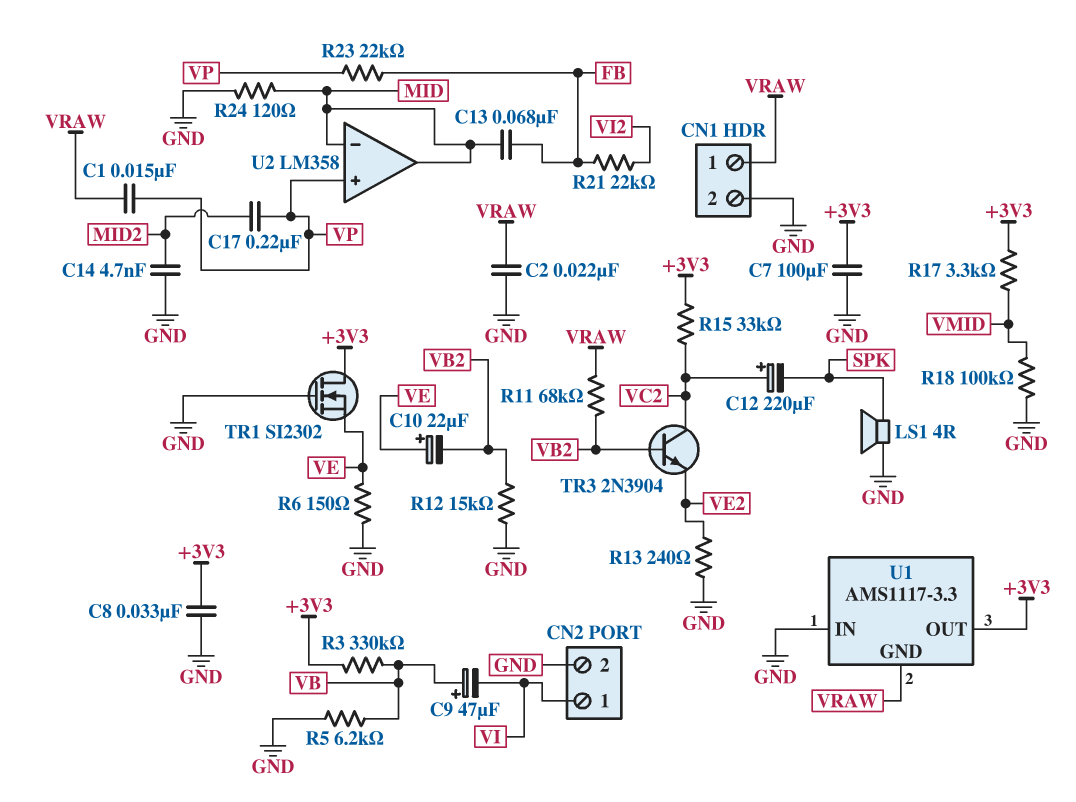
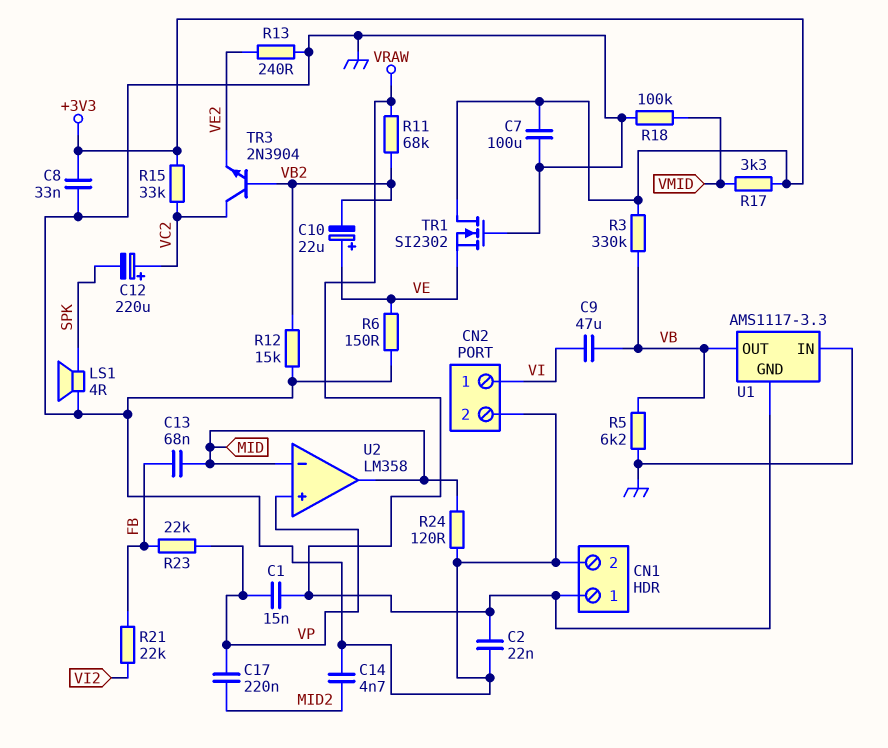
C9: 47uF (plus VB, minus VI) -> 47uF (VB, VI)
U1 pin OUT: +3V3 -> VB

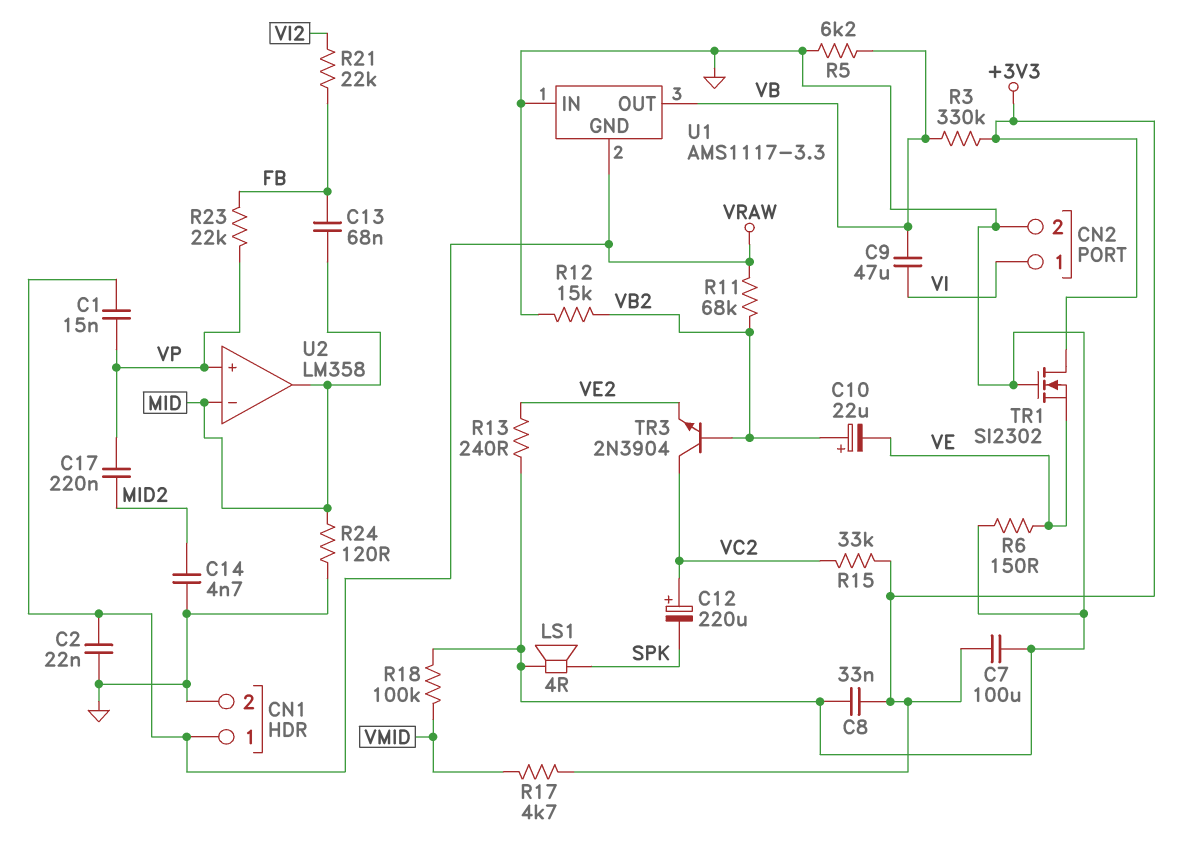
C10: 22uF (plus VE, minus VB2) -> 22uF (plus VB2, minus VE)
R17: 3.3k (+3V3, VMID) -> 4.7k (+3V3, VMID)

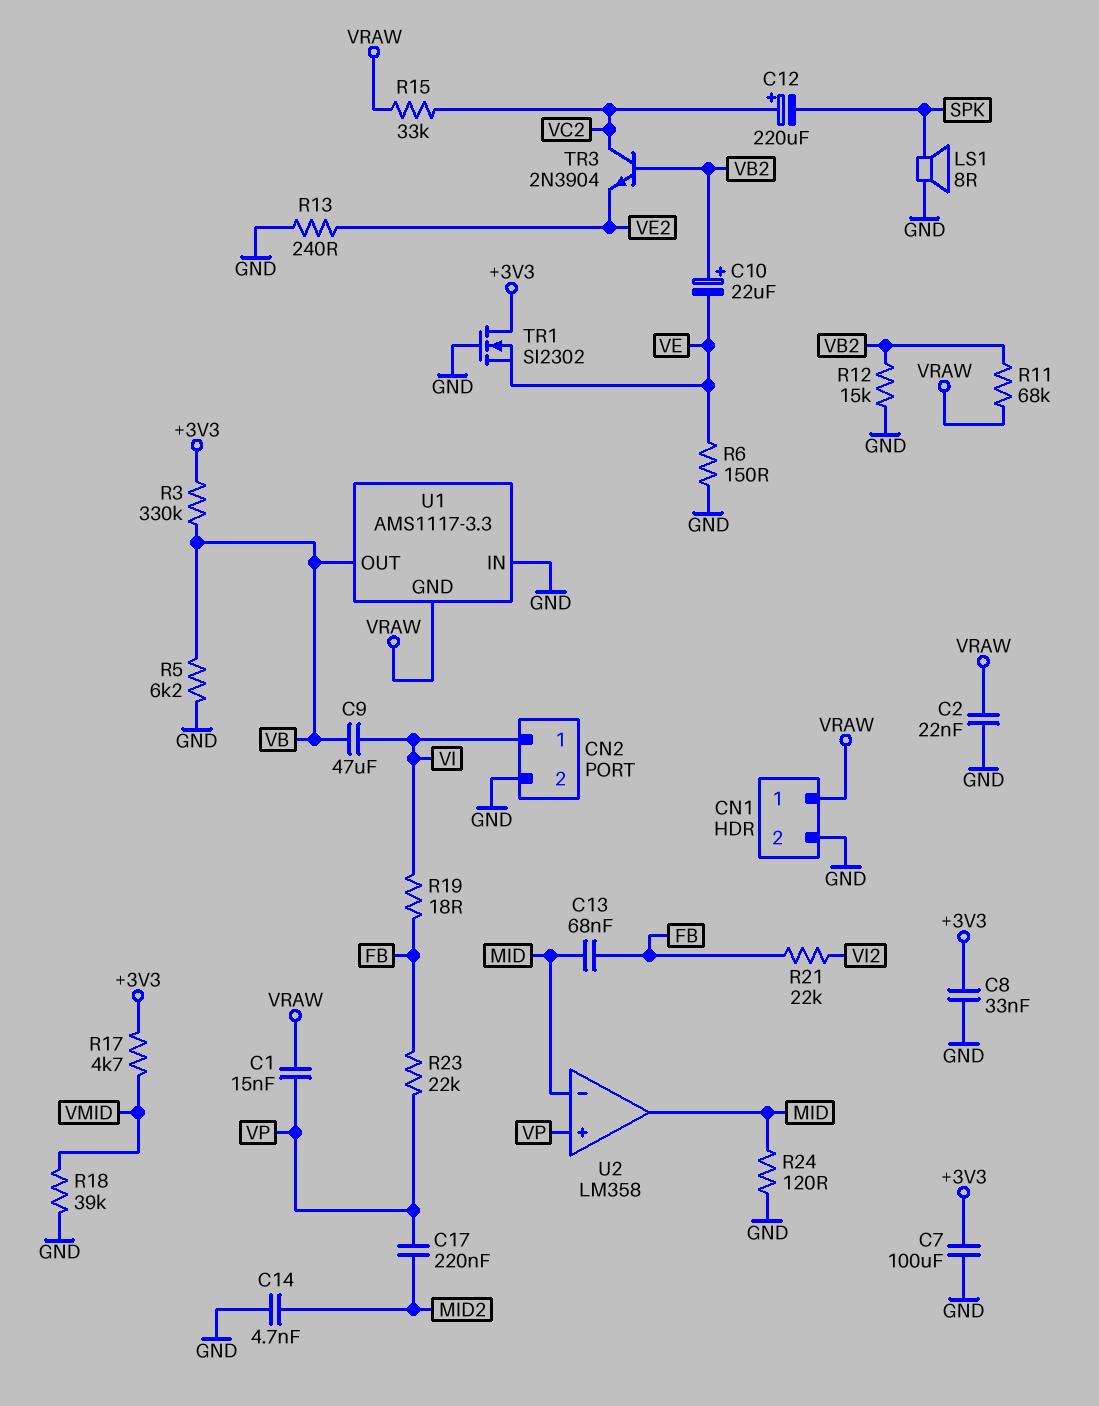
LS1: speaker 4R (GND, SPK) -> speaker 8R (GND, SPK)
R15: 33k (+3V3, VC2) -> 33k (VC2, VRAW)
R18: 100k (GND, VMID) -> 39k (GND, VMID)
R19: none -> 18 (FB, VI)

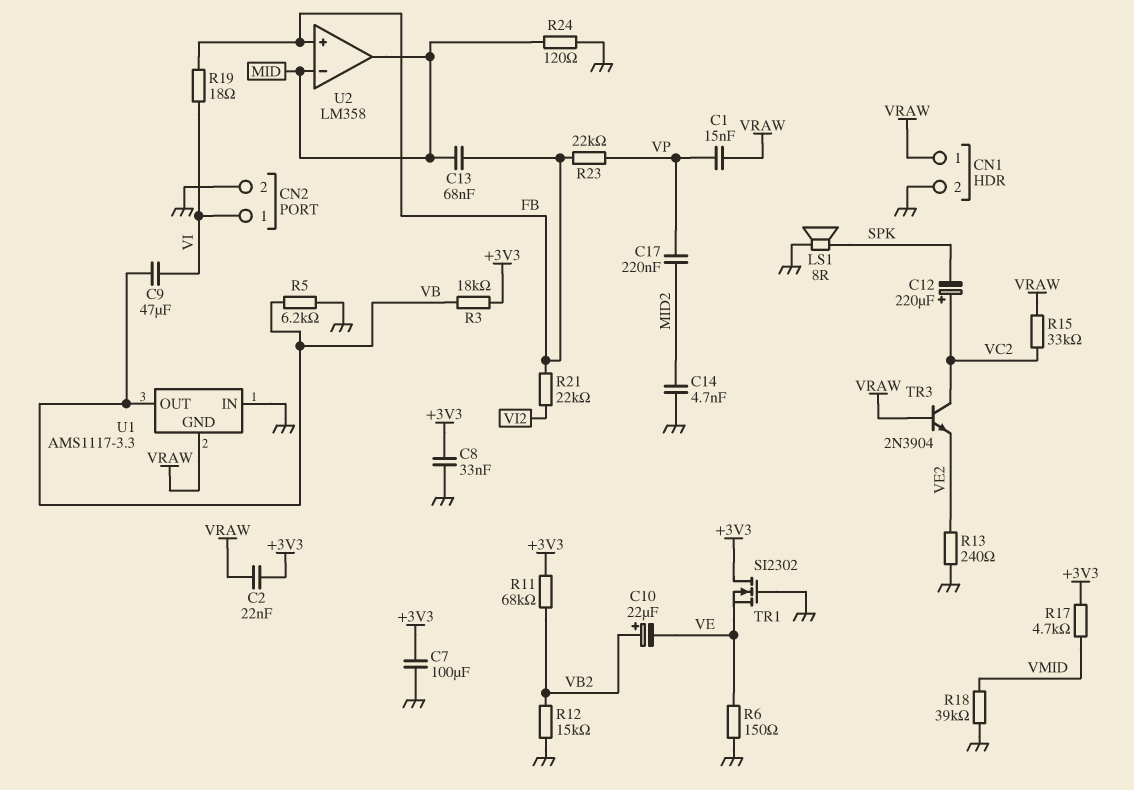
C2: 22nF (GND, VRAW) -> 22nF (+3V3, VRAW)
R3: 330k (+3V3, VB) -> 18k (+3V3, VB)
R11: 68k (VB2, VRAW) -> 68k (+3V3, VB2)
TR3: NPN 2N3904 (B VB2, C VC2, E VE2) -> NPN 2N3904 (B VRAW, C VC2, E VE2)
U2 pin in+: VP -> FB

